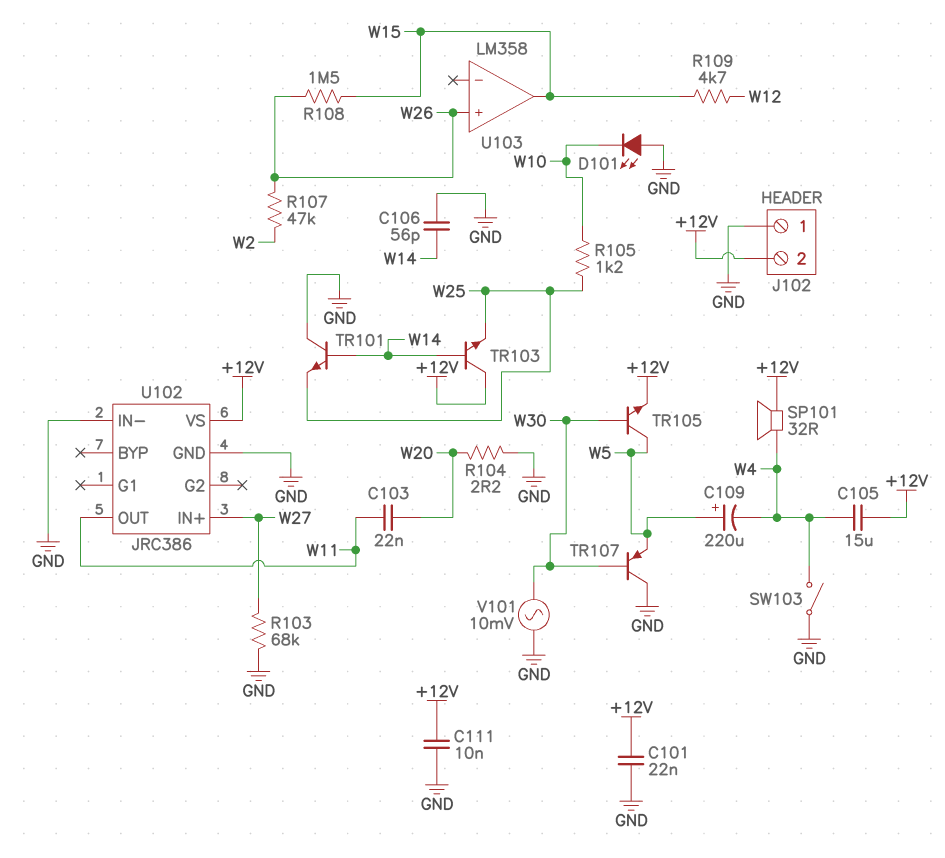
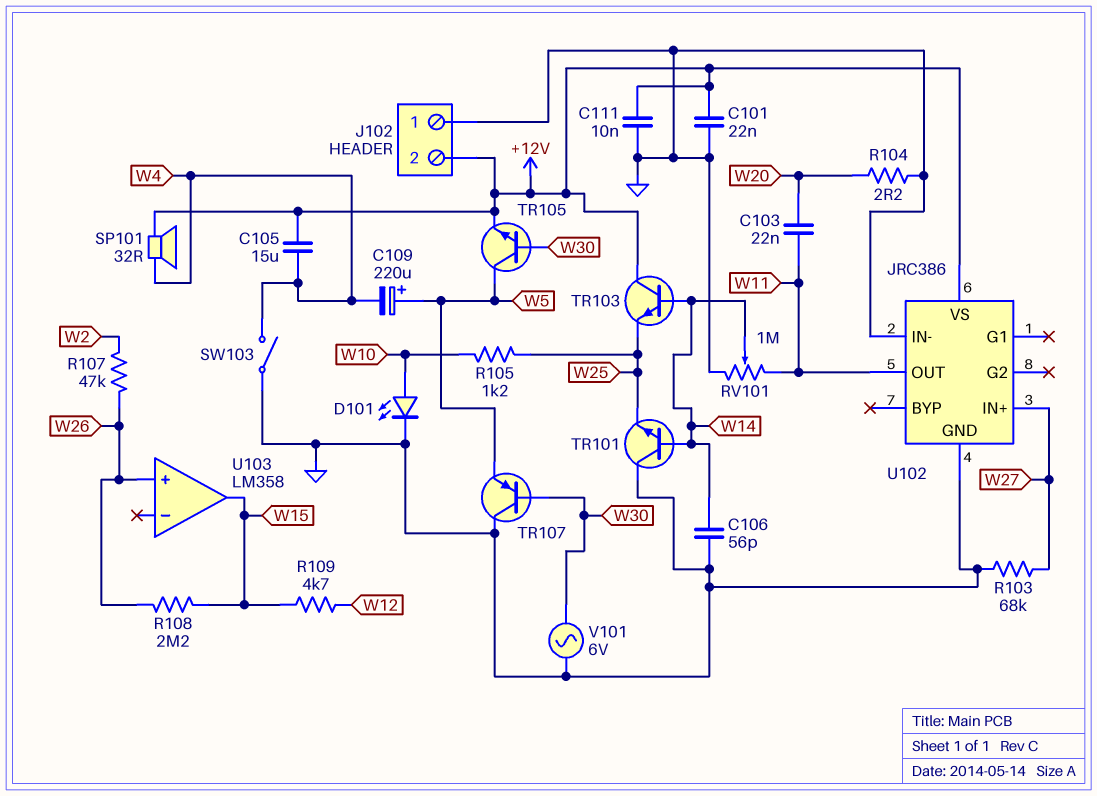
D101: LED (A GND, K W10) -> LED (A W10, K GND)
R108: 1.5M (W15, W26) -> 2.2M (W15, W26)
RV101: none -> 1M (GND, W11, wiper W14)
V101: AC 10mV (GND, W30) -> AC 6V (GND, W30)

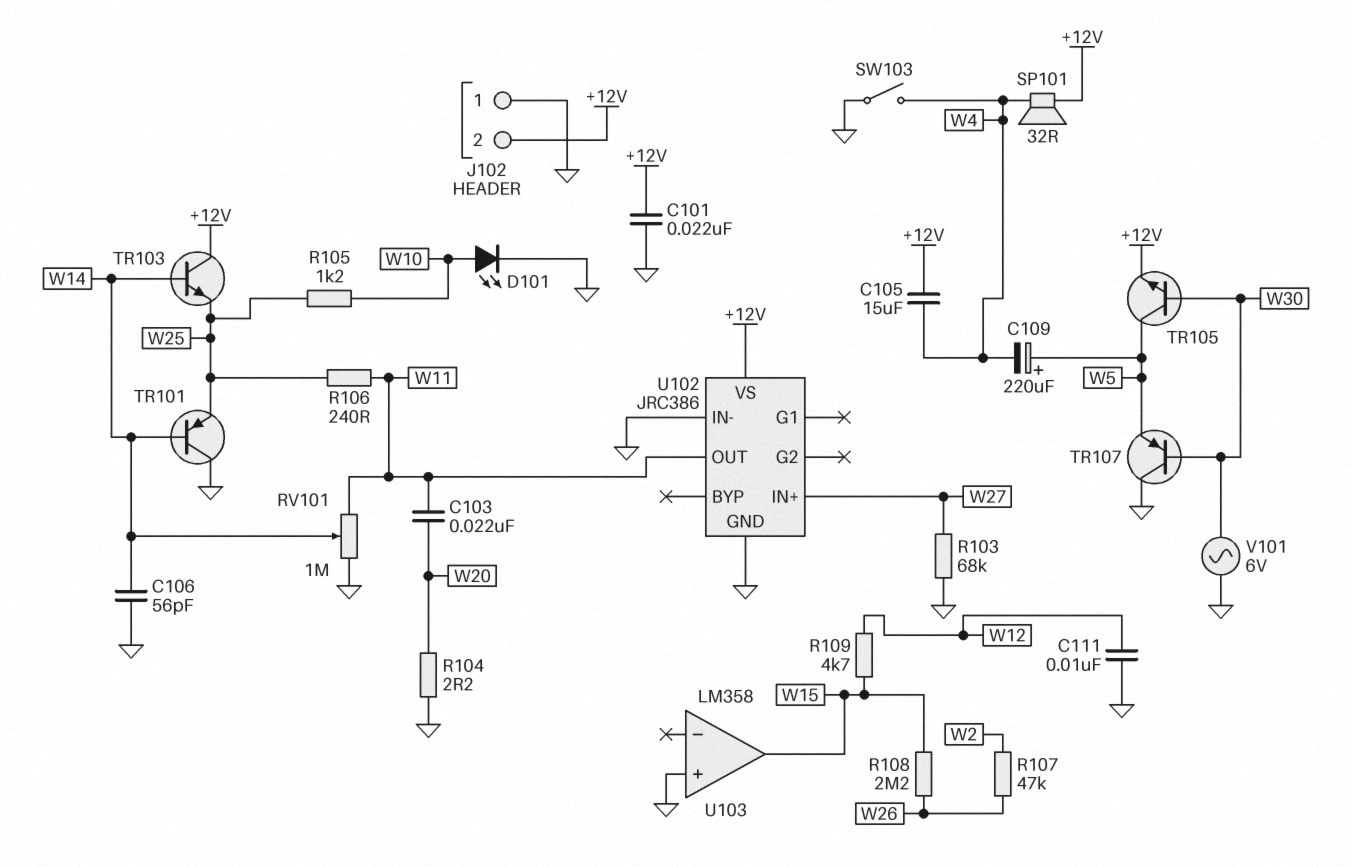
C111: 10nF (+12V, GND) -> 10nF (GND, W12)
R106: none -> 240 (W11, W25)
TR101: NPN (B W14, C GND, E W25) -> PNP (B W14, C GND, E W25)
U103 pin in+: W26 -> GND

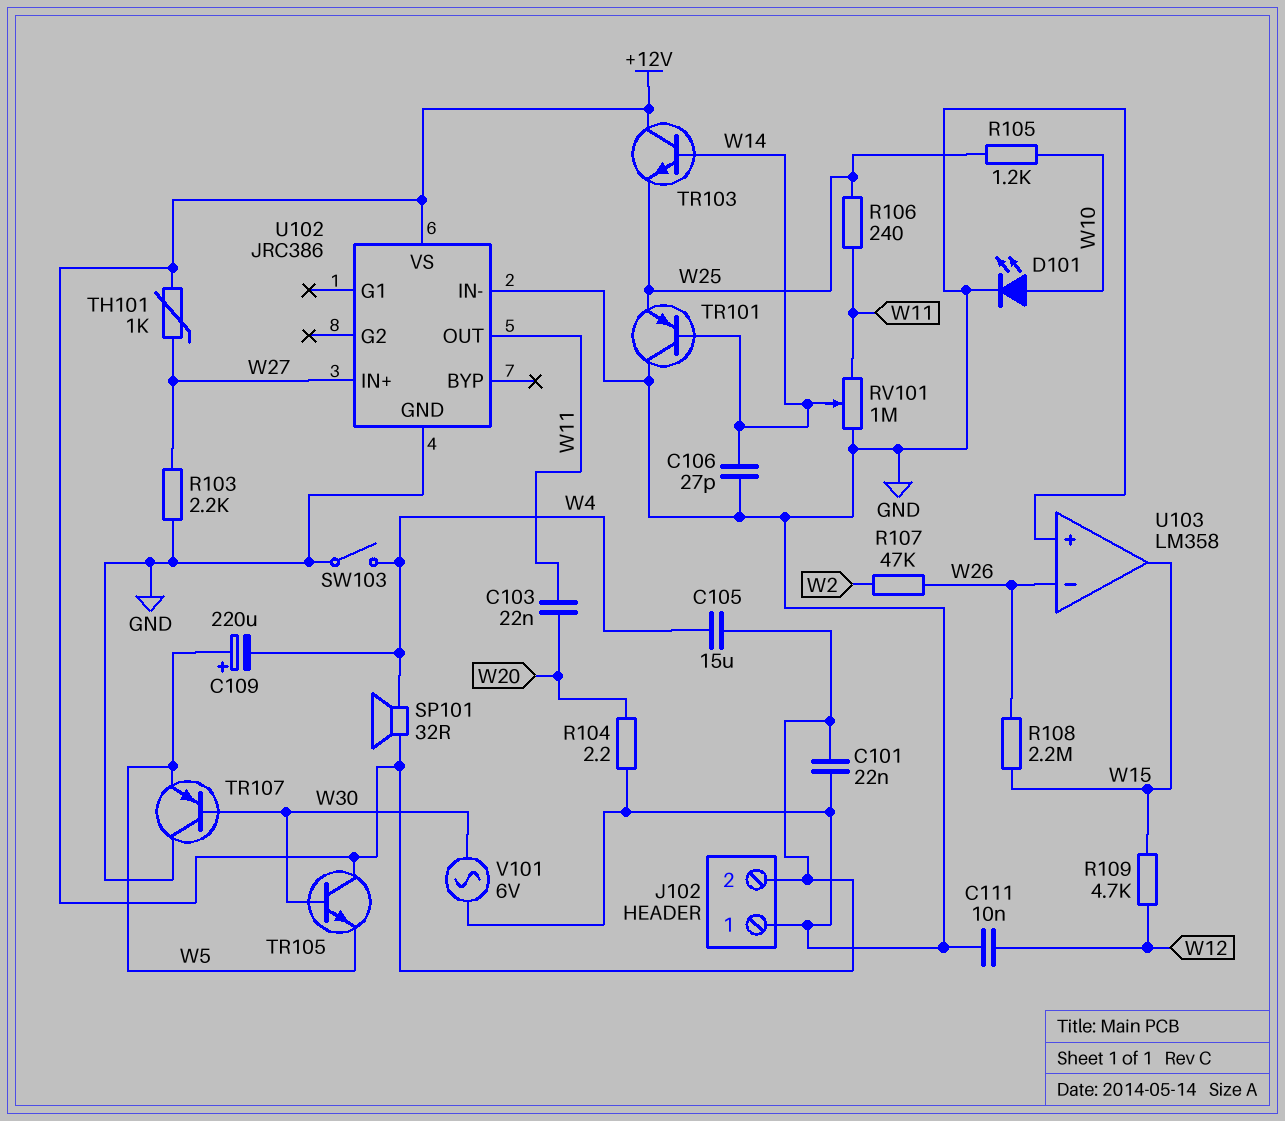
C106: 56pF (GND, W14) -> 27pF (GND, W14)
R103: 68k (GND, W27) -> 2.2k (GND, W27)
TH101: none -> 1k (+12V, W27)
TR105: NPN (B W30, C W5, E +12V) -> NPN (B W30, C +12V, E W5)
U103 pin in-: none -> W26

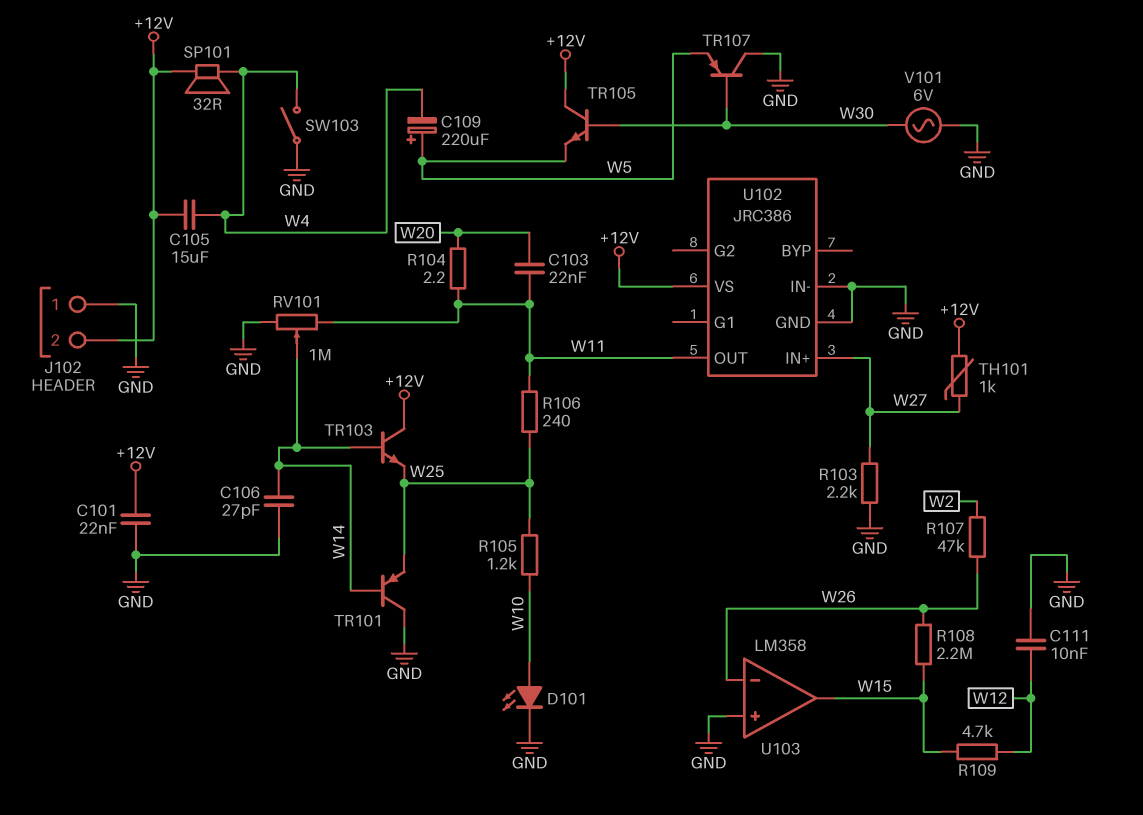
R104: 2.2 (GND, W20) -> 2.2 (W11, W20)

